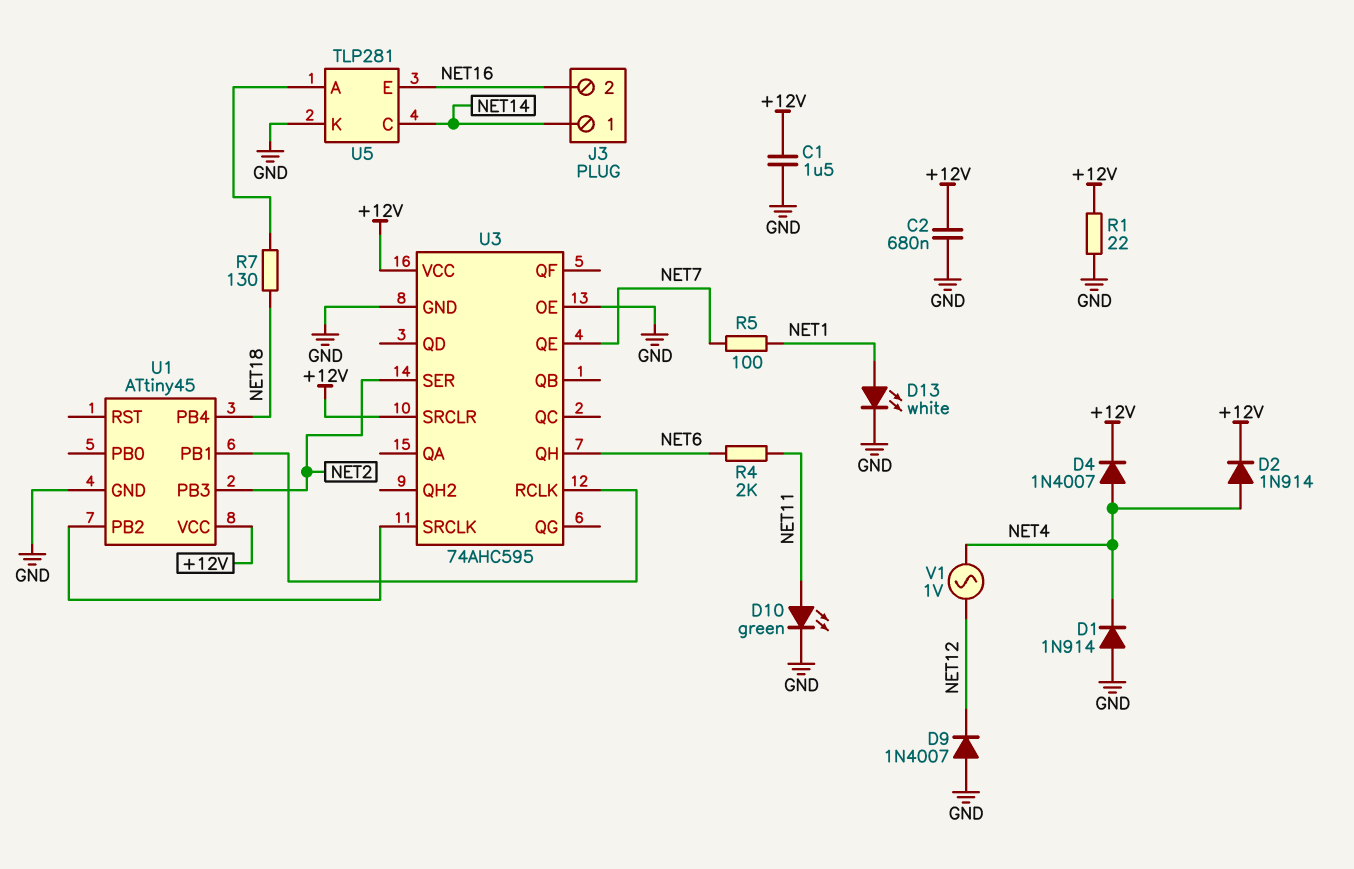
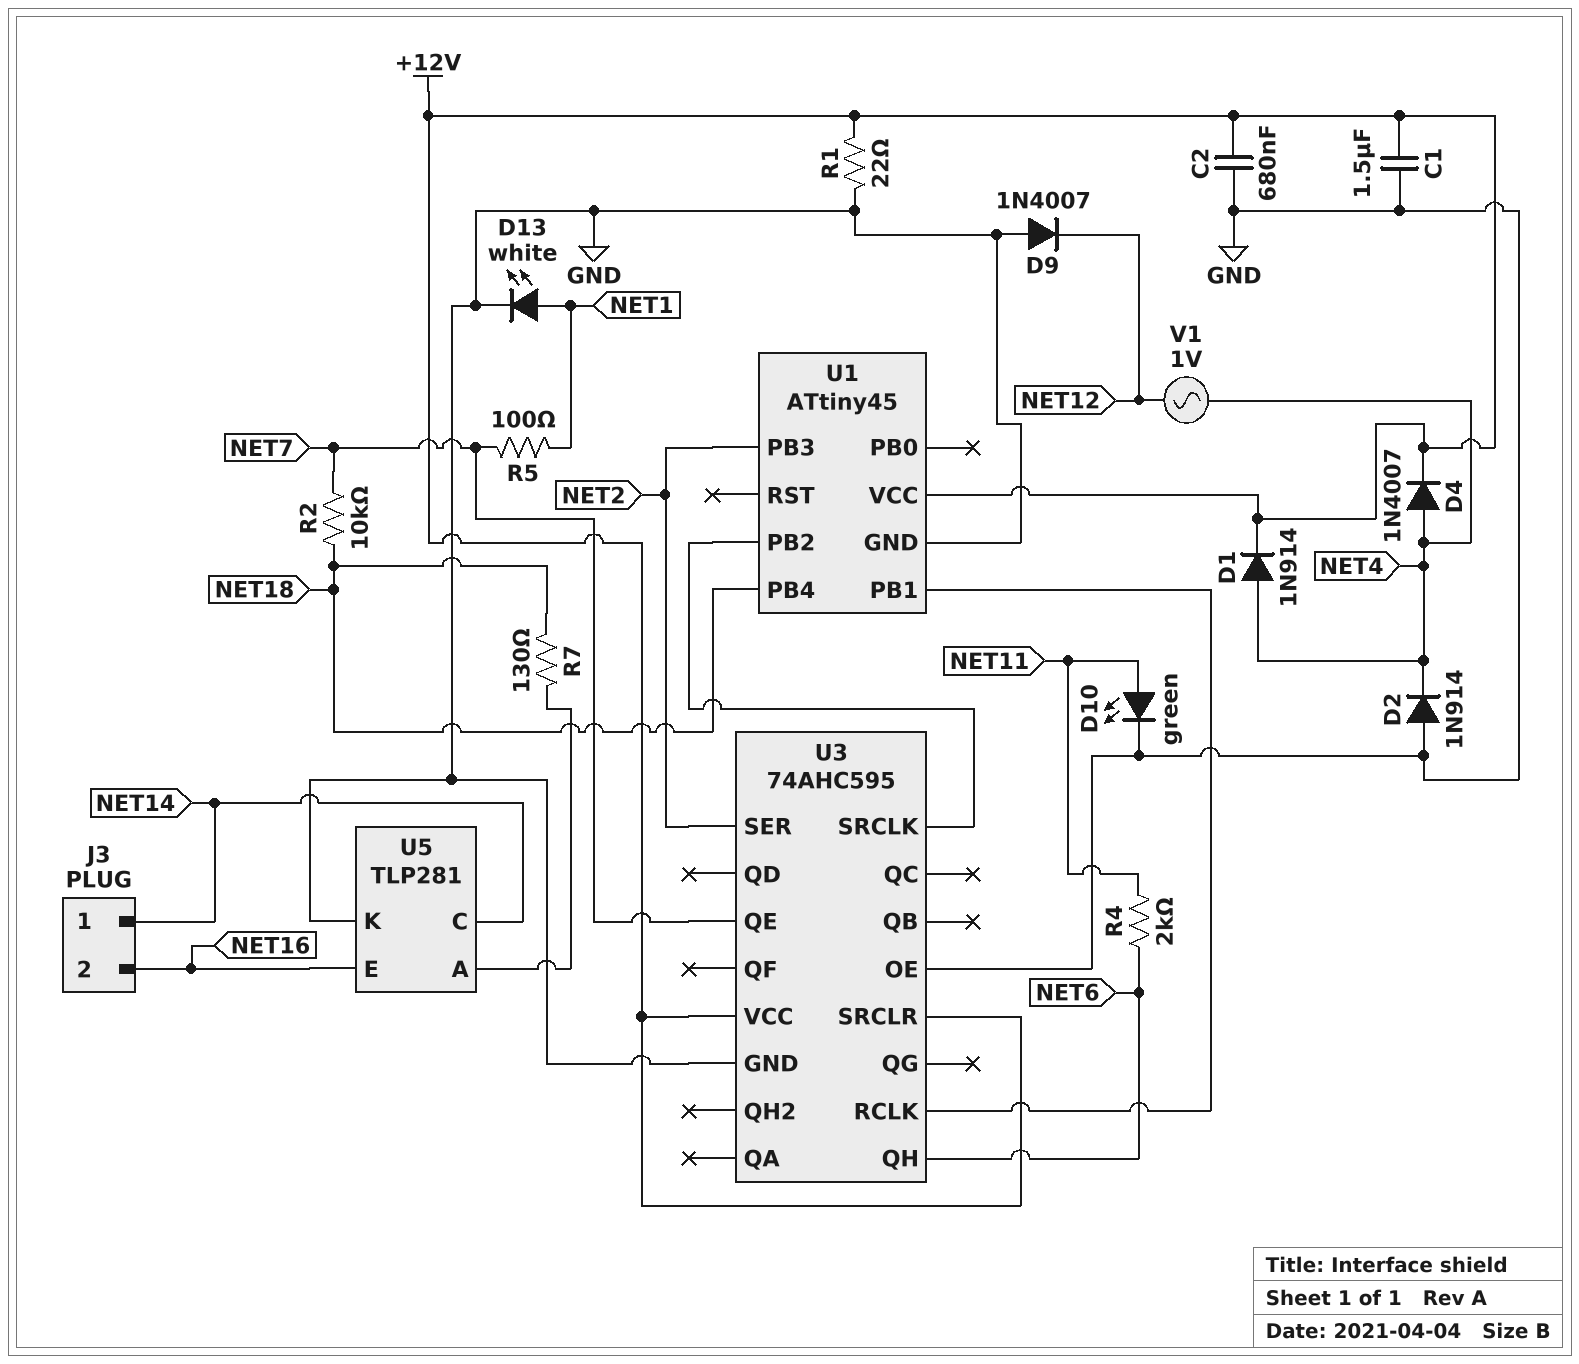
D1: diode 1N914 (A GND, K NET4) -> diode 1N914 (A NET4, K +12V)
D2: diode 1N914 (A NET4, K +12V) -> diode 1N914 (A GND, K NET4)
R2: none -> 10k (NET7, NET18)

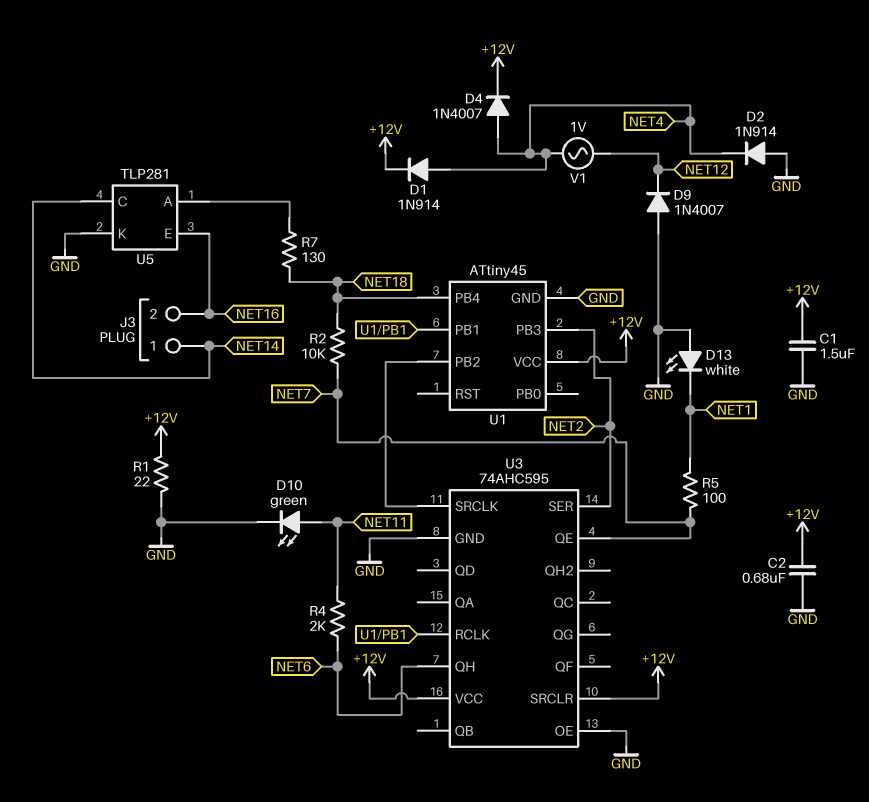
D13: LED white (A NET1, K GND) -> LED white (A GND, K NET1)

